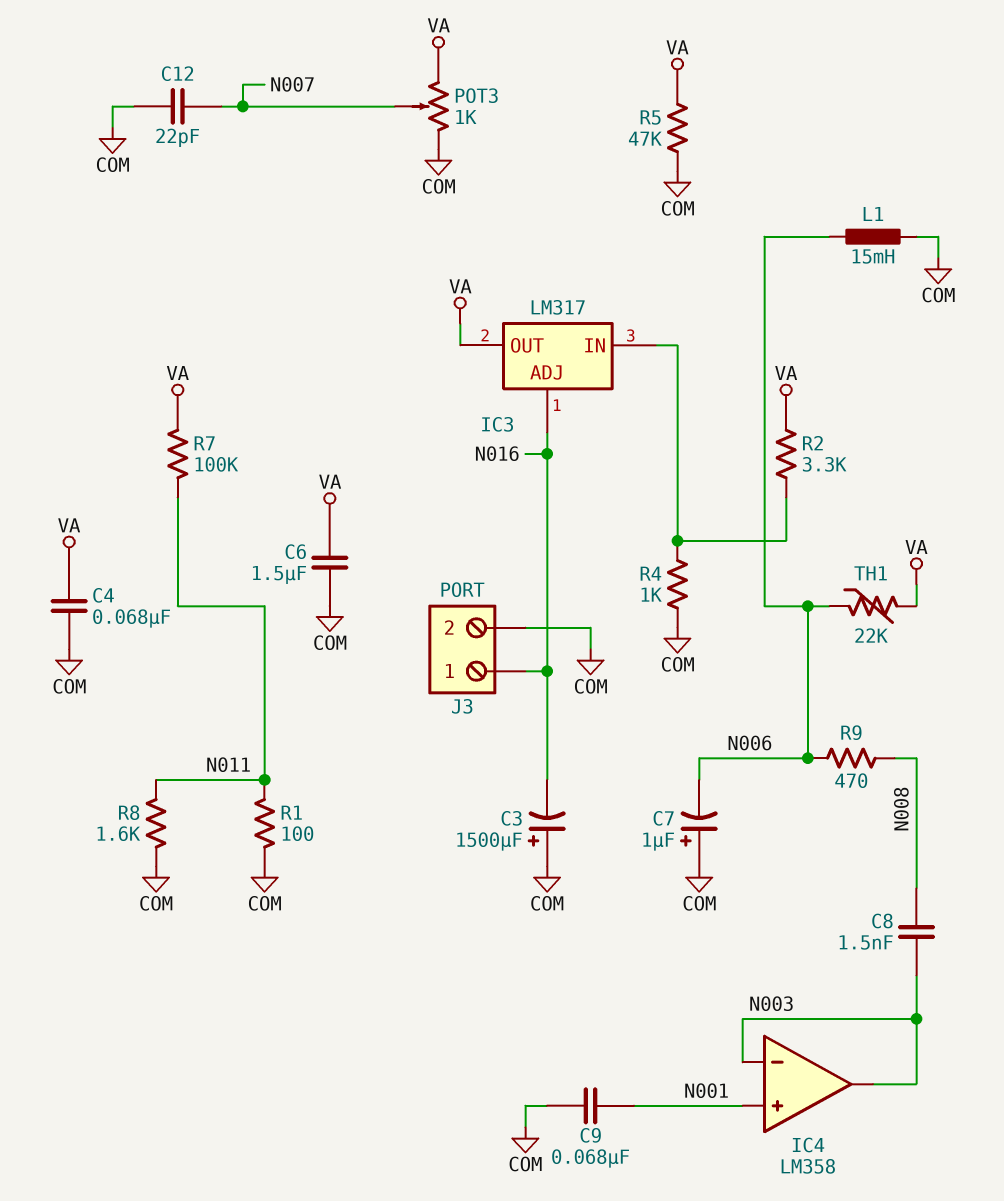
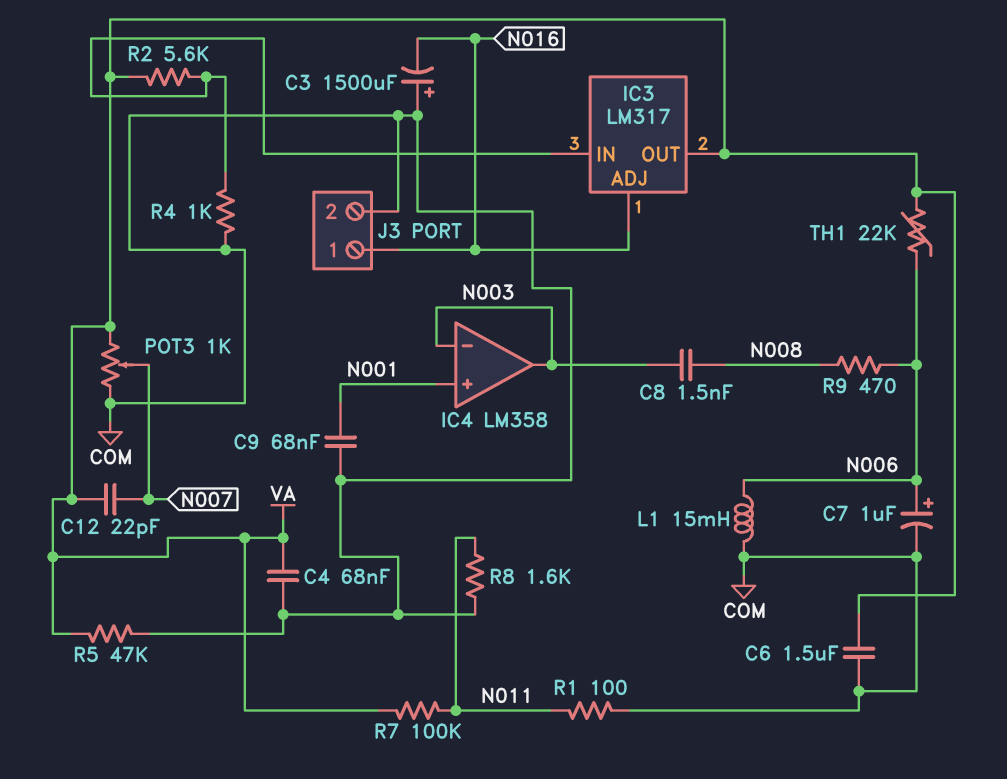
C7: 1uF (plus COM, minus N006) -> 1uF (plus N006, minus COM)
C12: 22pF (COM, N007) -> 22pF (N007, VA)
R2: 3.3k (IC3/IN, VA) -> 5.6k (IC3/IN, VA)

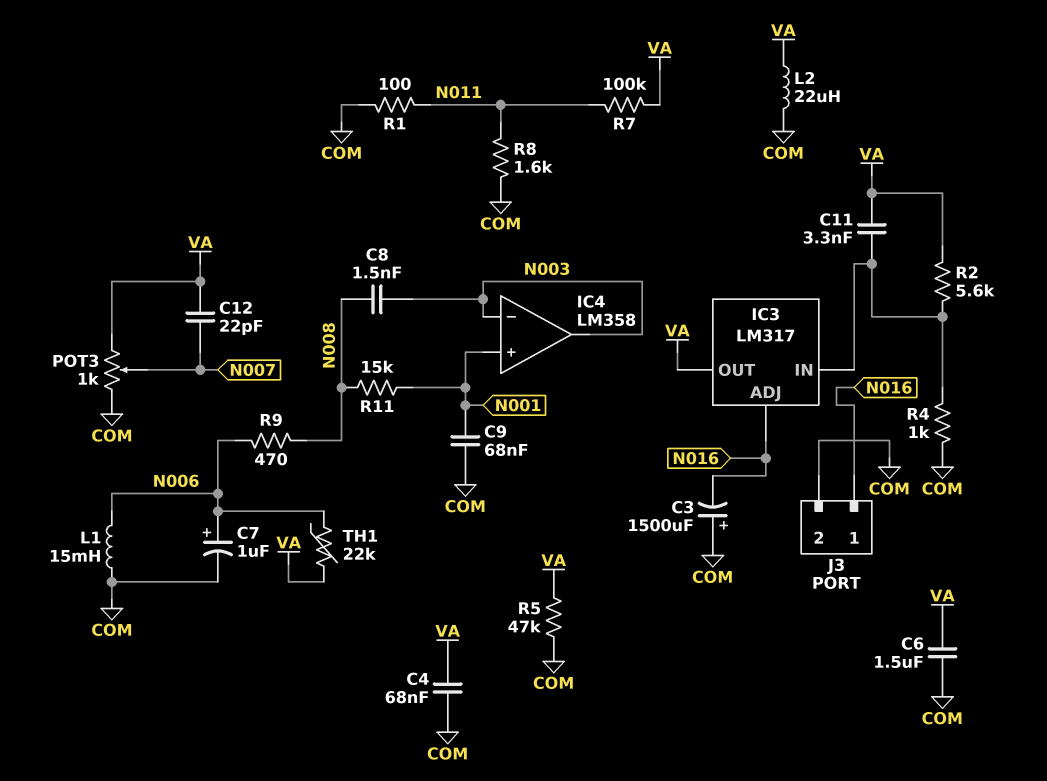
C11: none -> 3.3nF (IC3/IN, VA)
L2: none -> 22uH (COM, VA)
R11: none -> 15k (N001, N008)

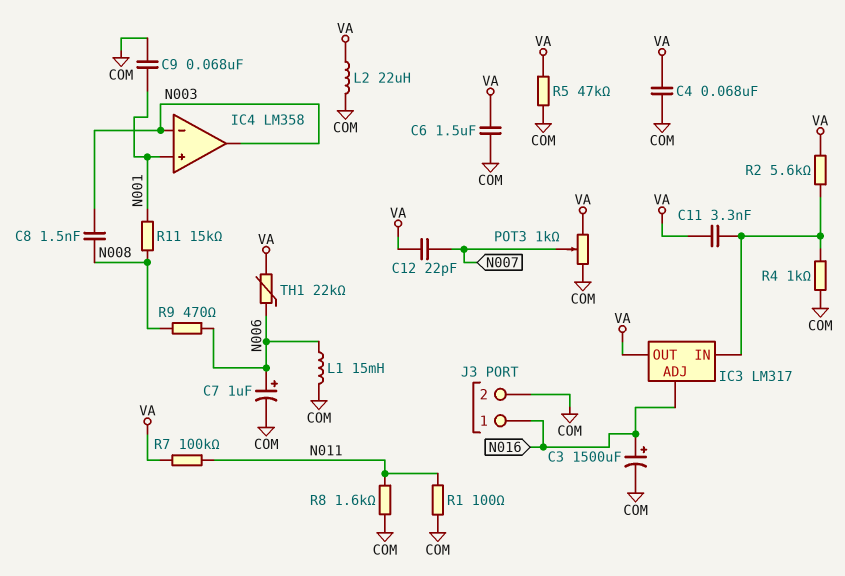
C3: 1500uF (plus COM, minus N016) -> 1500uF (plus N016, minus COM)

